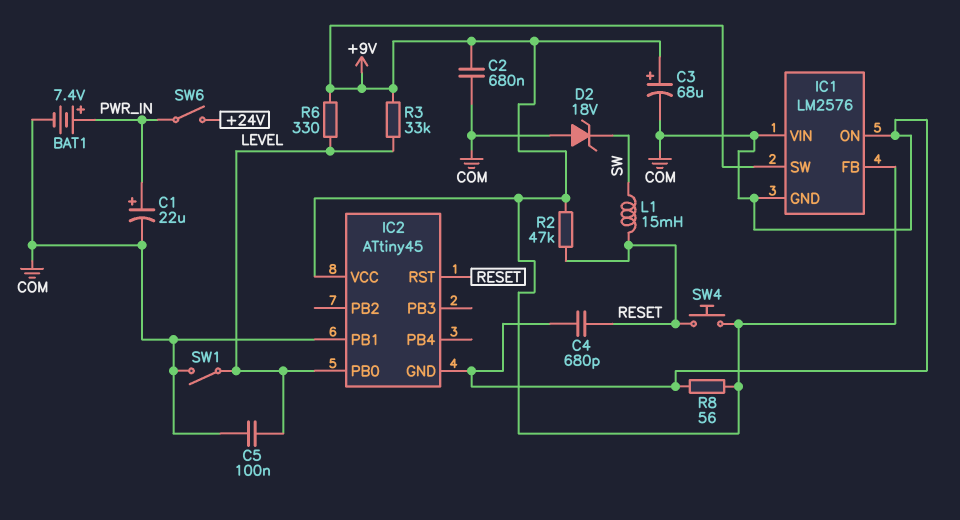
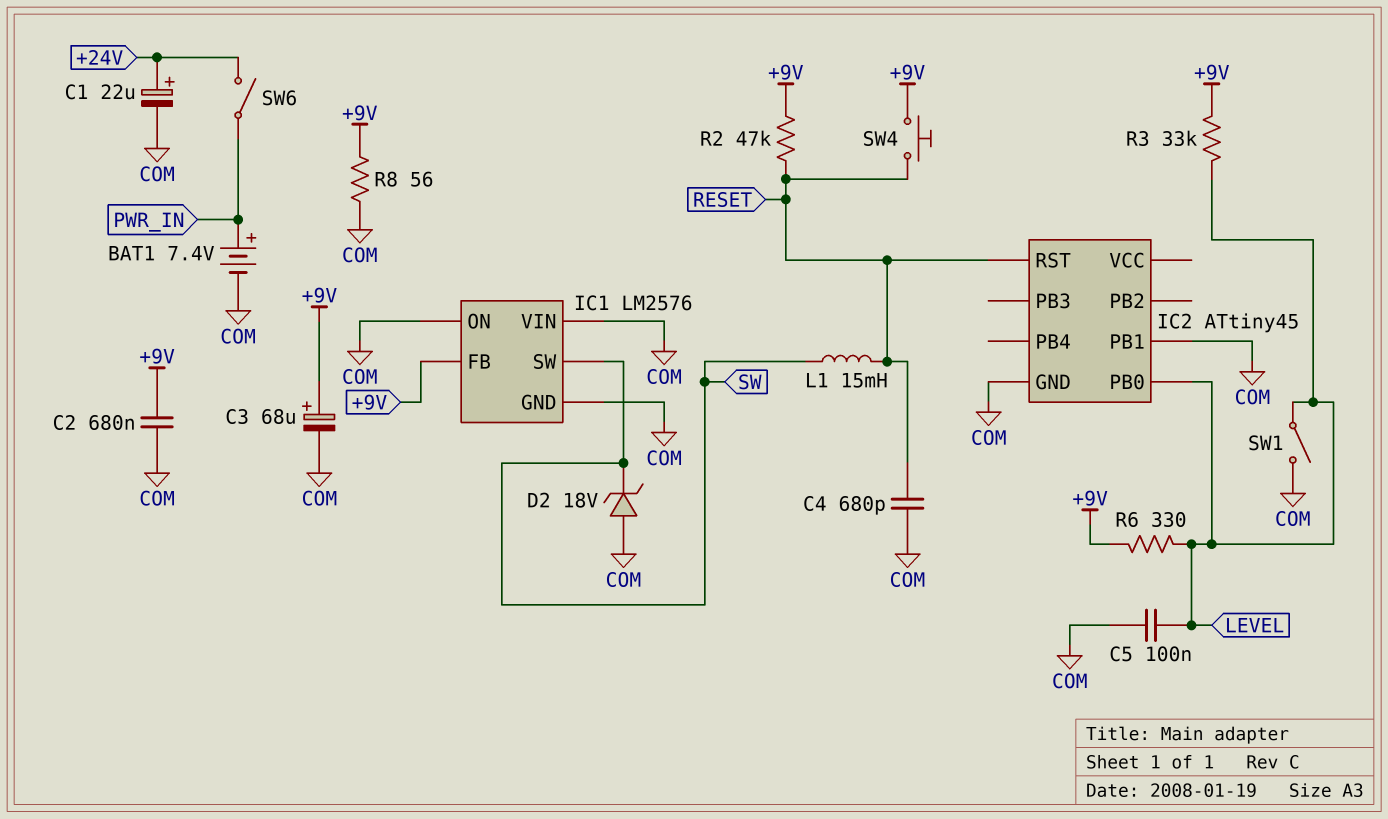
C1: 22uF (plus PWR_IN, minus COM) -> 22uF (plus +24V, minus COM)
IC1 pin SW: +9V -> SW
IC2 pin VCC: +9V -> none

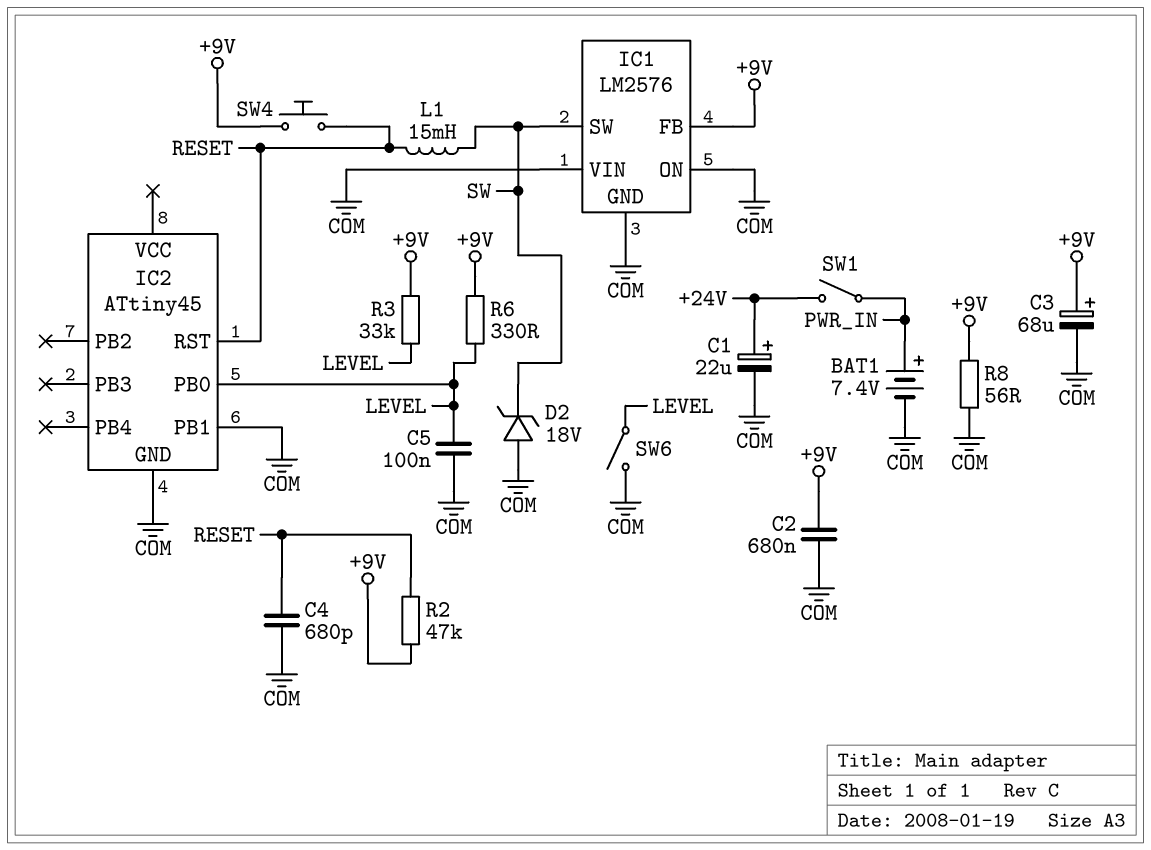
SW1: switch (COM, LEVEL) -> switch (+24V, PWR_IN)
SW6: switch (+24V, PWR_IN) -> switch (COM, LEVEL)

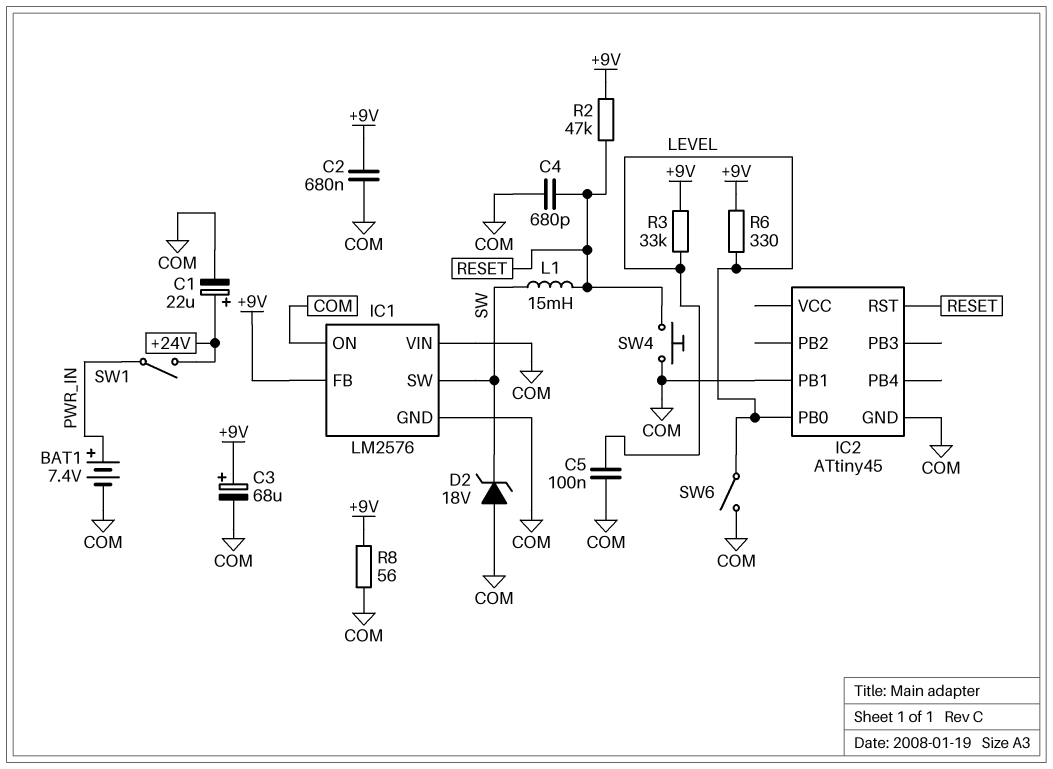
SW4: button (+9V, RESET) -> button (COM, RESET)

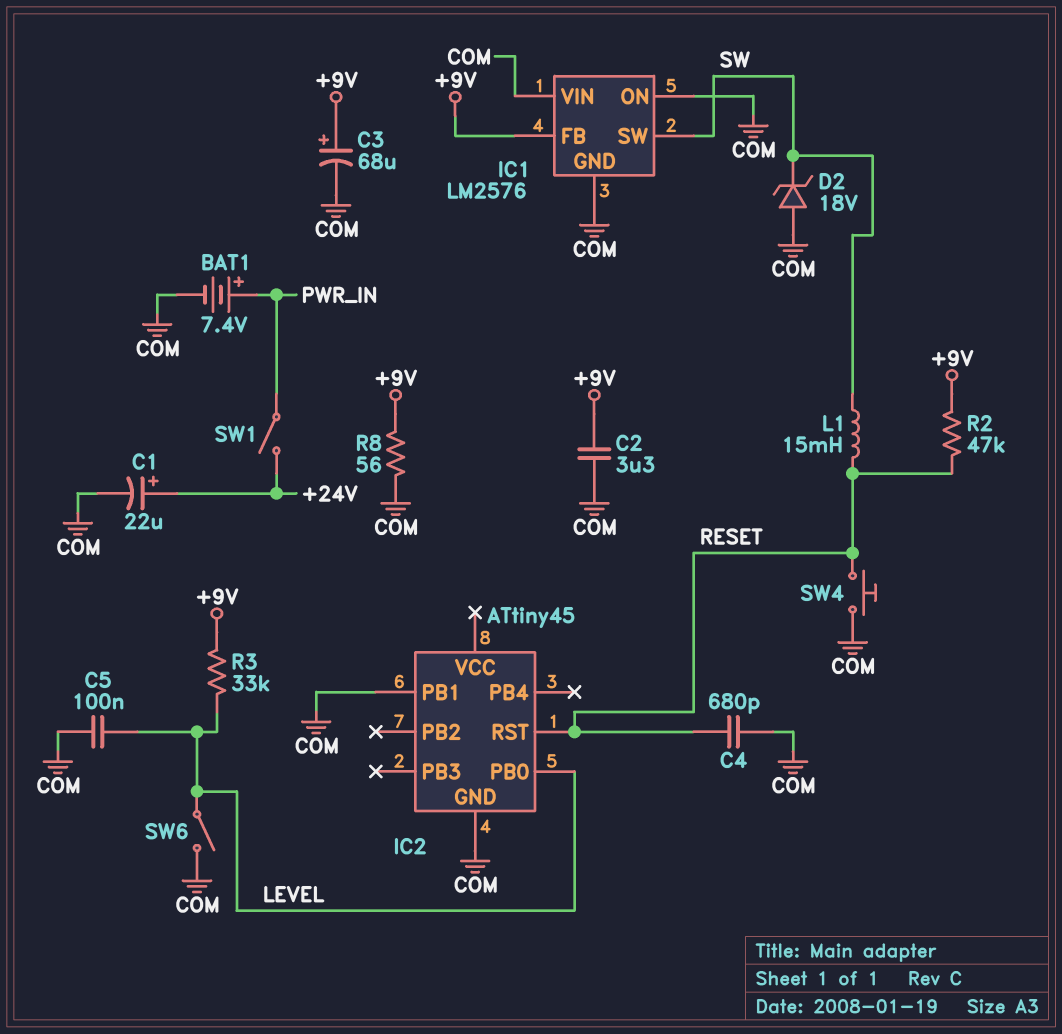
C2: 680nF (+9V, COM) -> 3.3uF (+9V, COM)
R6: 330 (+9V, LEVEL) -> none

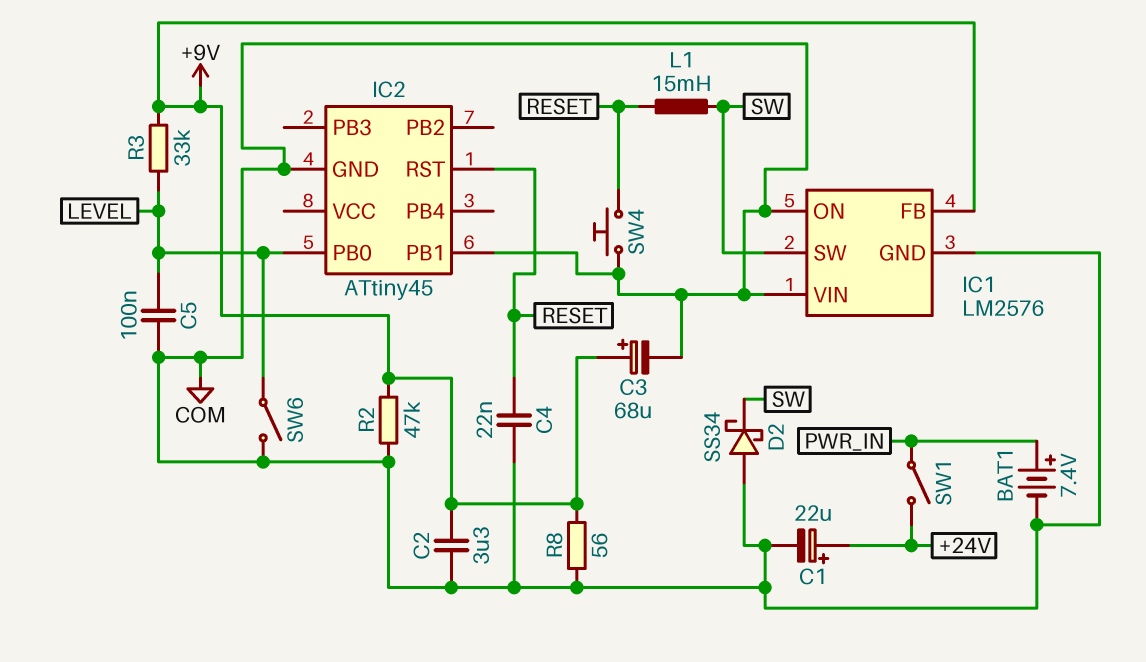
C4: 680pF (COM, RESET) -> 22nF (COM, RESET)
D2: zener 18V (A COM, K SW) -> schottky SS34 (A COM, K SW)
R2: 47k (+9V, RESET) -> 47k (+9V, COM)

